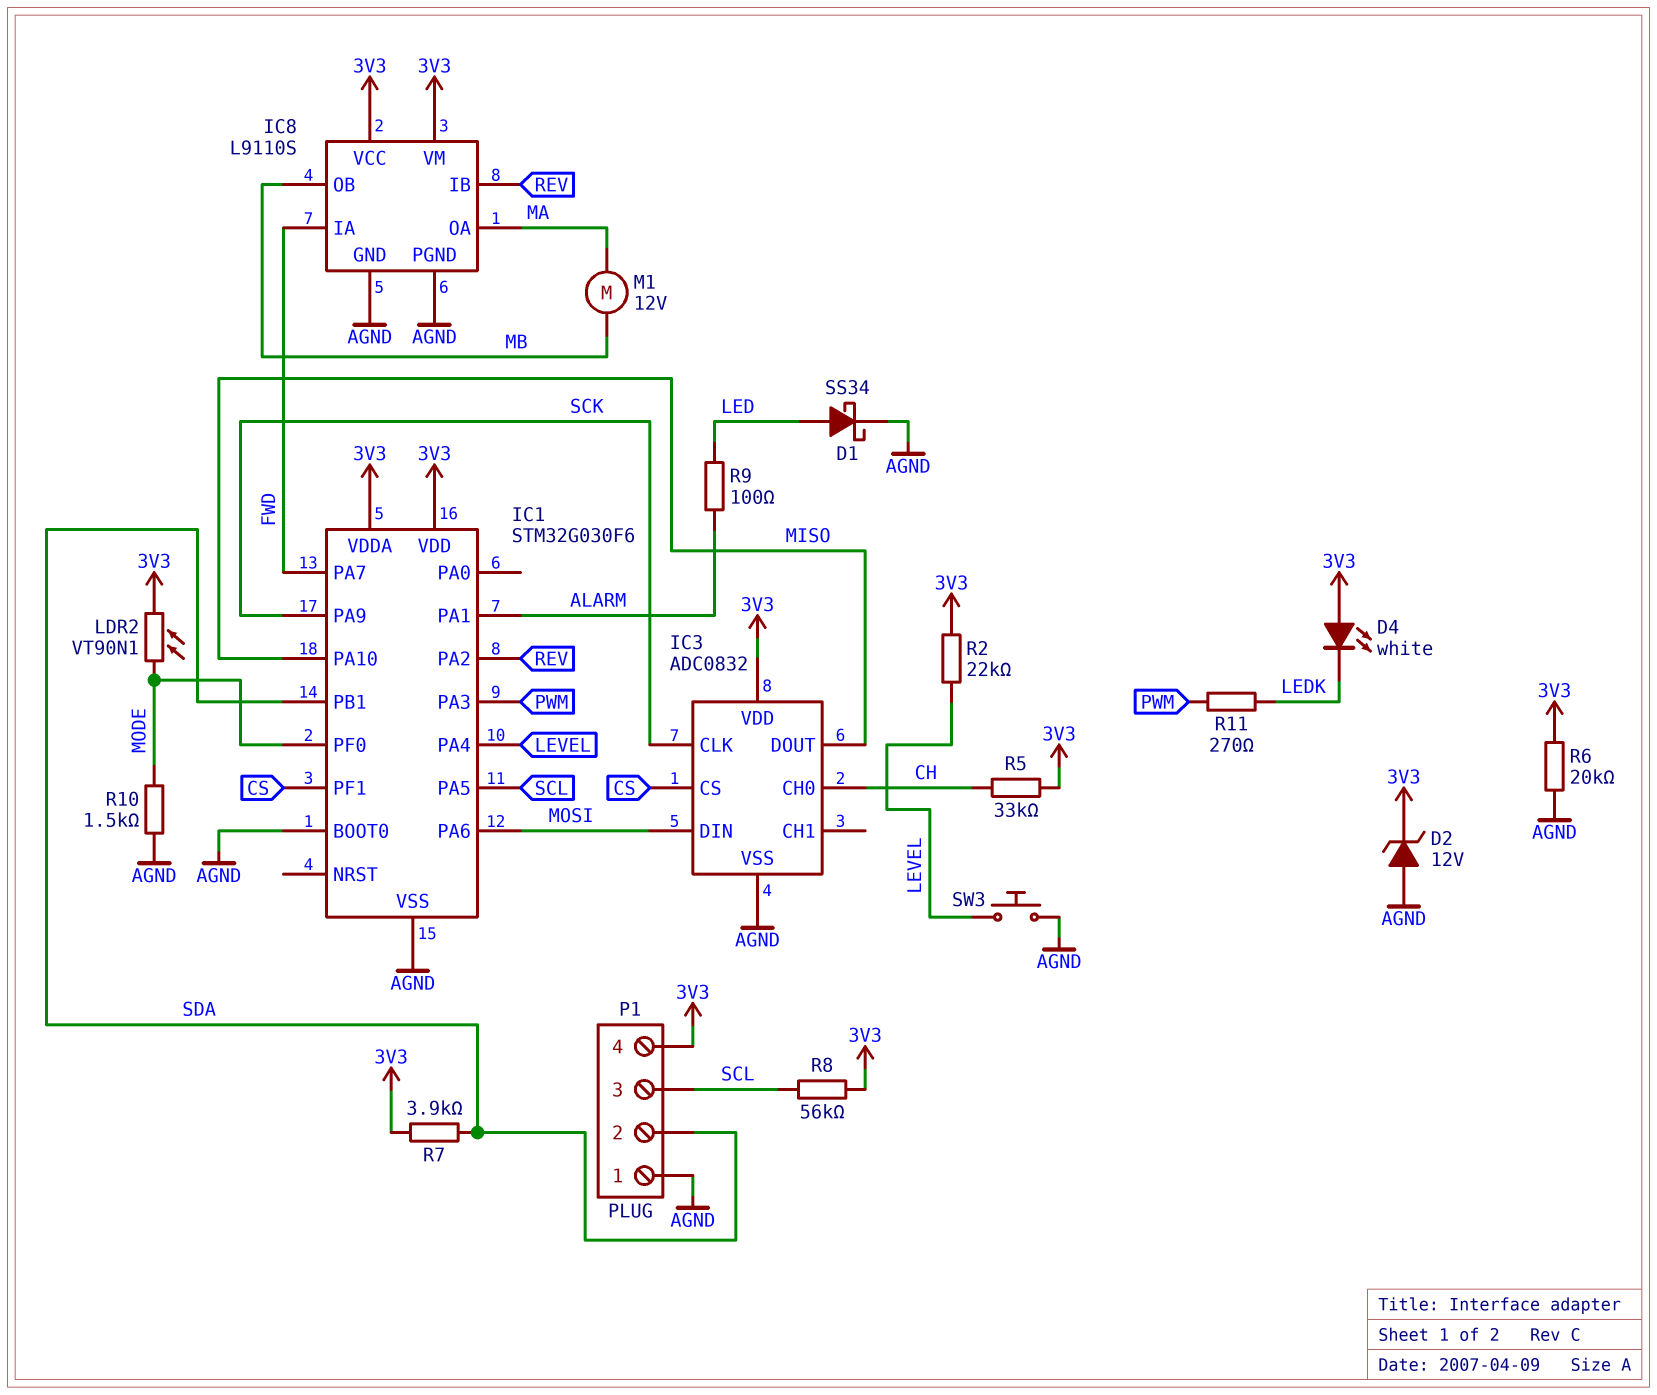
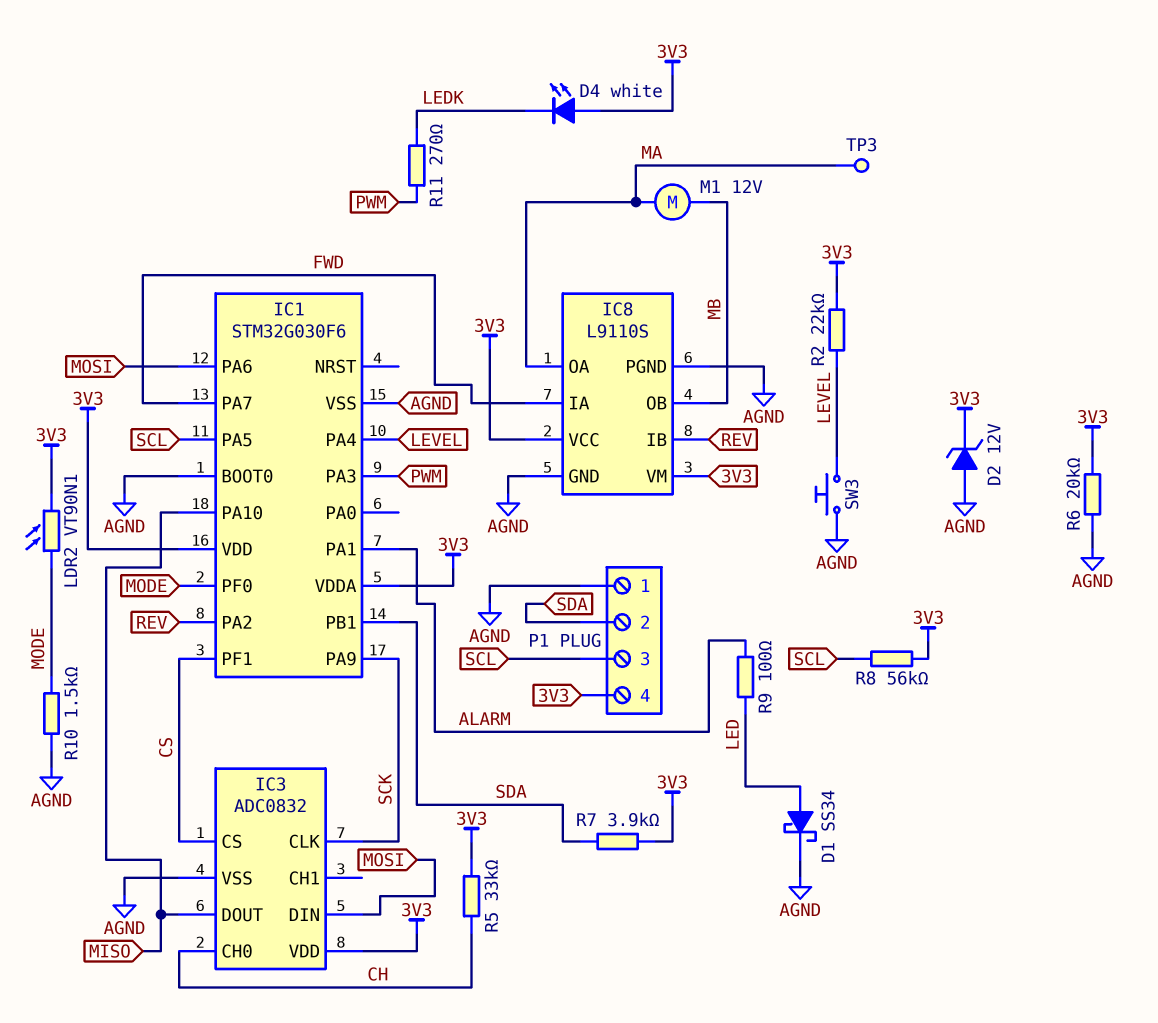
TP3: none -> test point (MA)

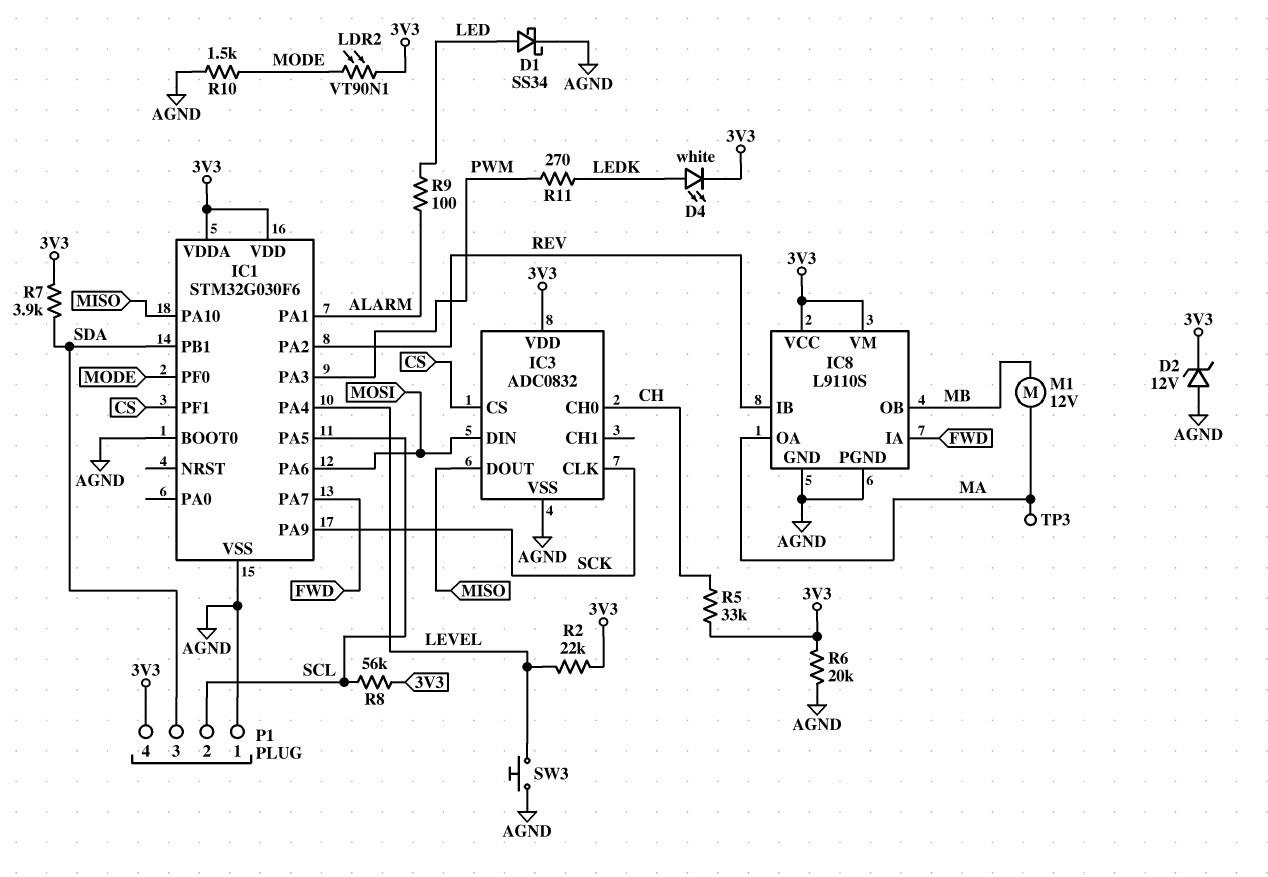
D4: LED white (A 3V3, K LEDK) -> LED white (A LEDK, K 3V3)
P1 pin 2: SDA -> SCL
P1 pin 3: SCL -> SDA

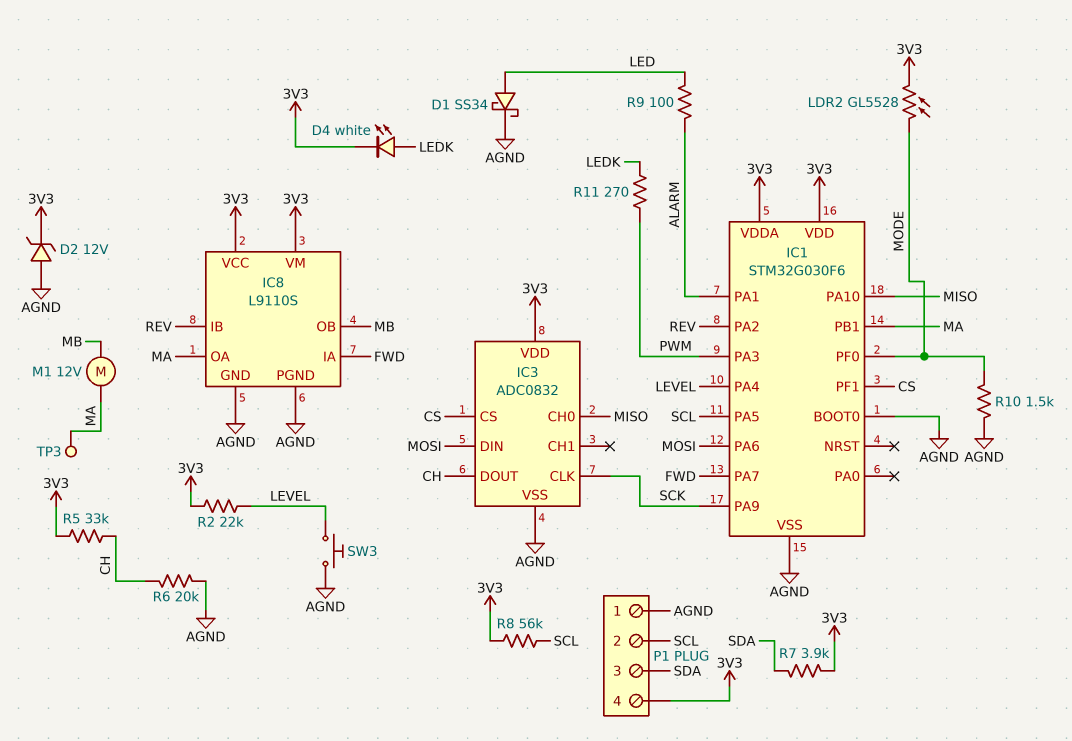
IC1 pin PB1: SDA -> MA
IC3 pin CH0: CH -> MISO
IC3 pin DOUT: MISO -> CH
LDR2: VT90N1 (3V3, MODE) -> GL5528 (3V3, MODE)
R6: 20k (3V3, AGND) -> 20k (AGND, CH)

